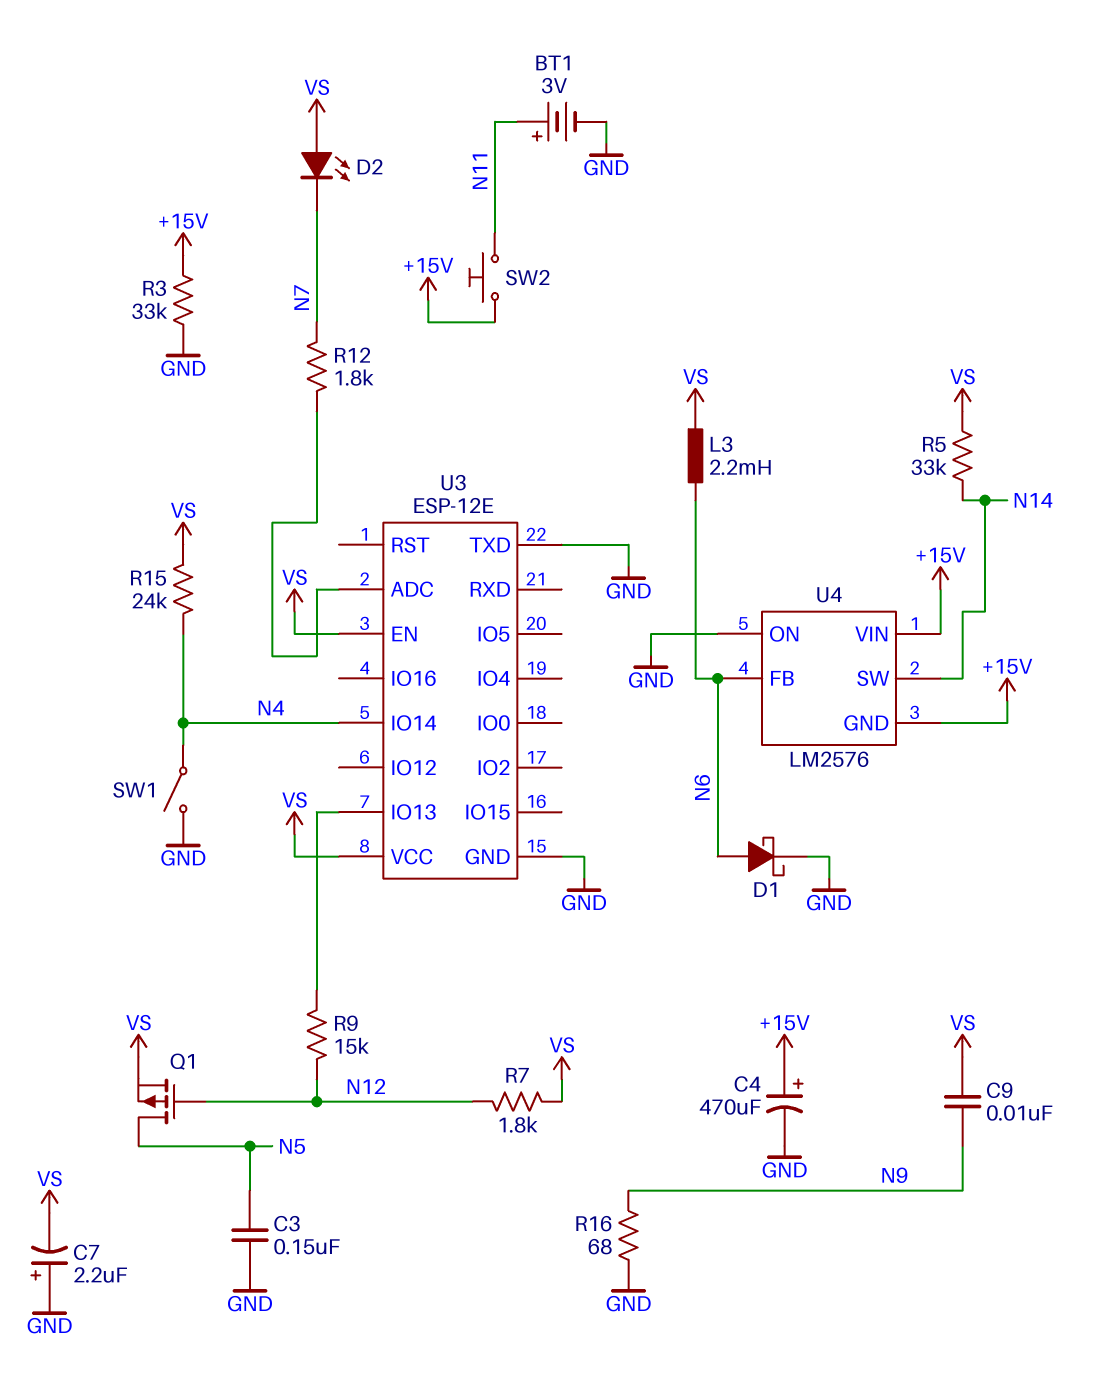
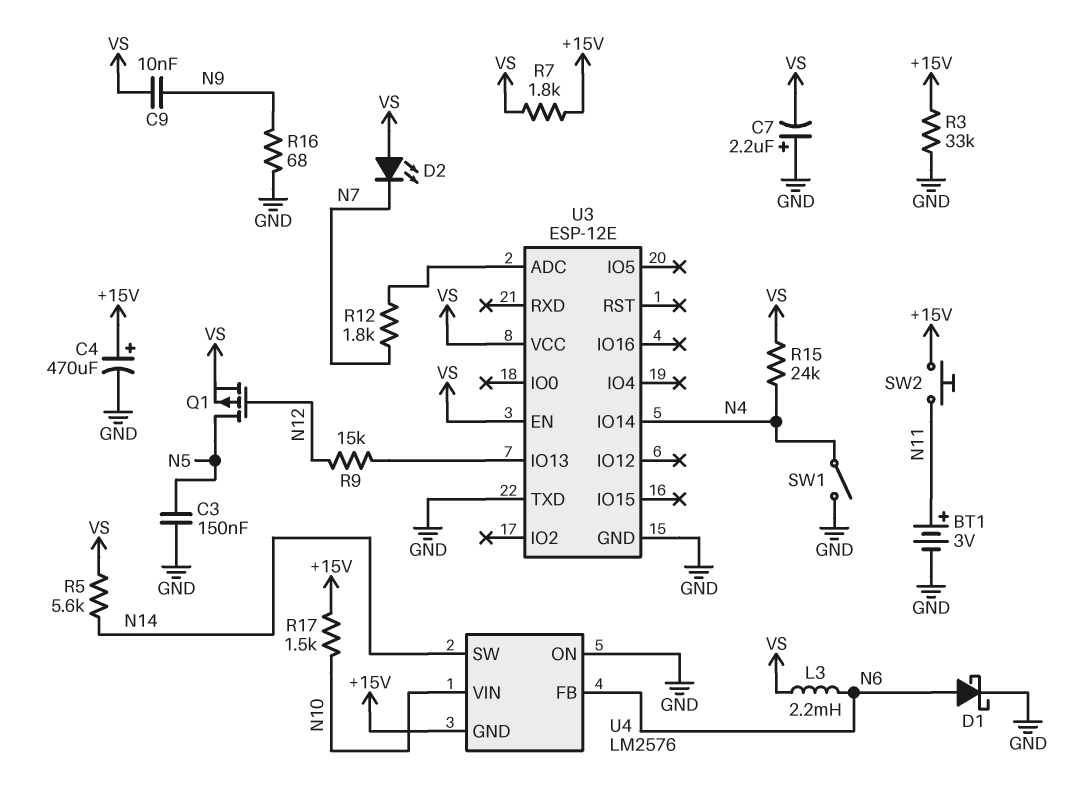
R5: 33k (N14, VS) -> 5.6k (N14, VS)
R7: 1.8k (N12, VS) -> 1.8k (+15V, VS)
R17: none -> 1.5k (+15V, N10)
U4 pin VIN: +15V -> N10

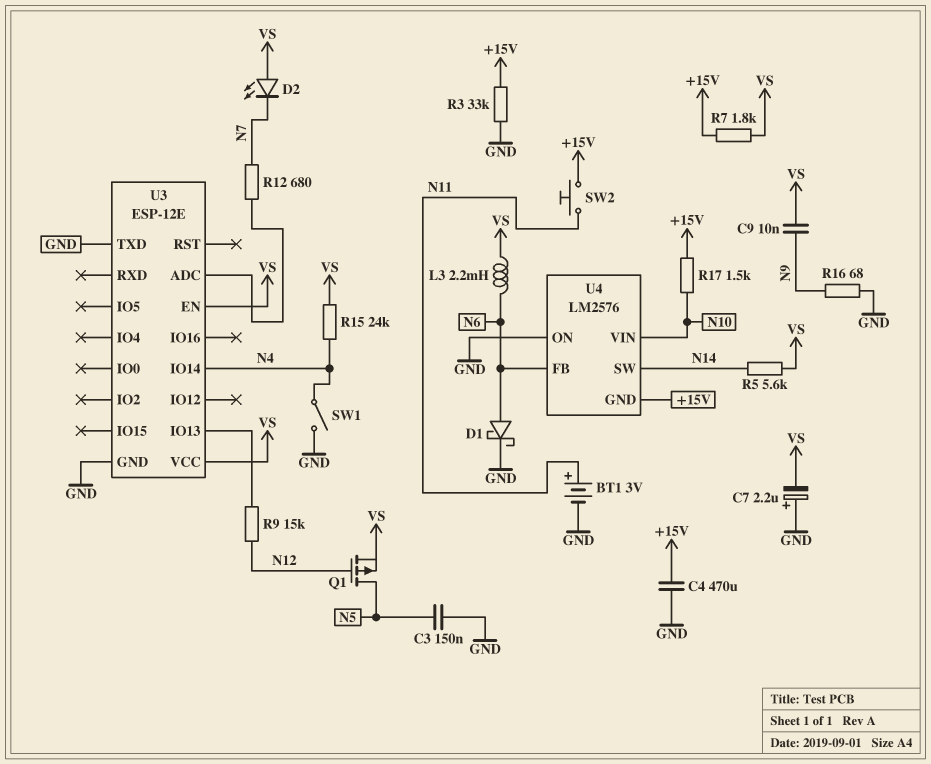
C4: 470uF (plus +15V, minus GND) -> 470uF (+15V, GND)
R12: 1.8k (N7, U3/ADC) -> 680 (N7, U3/ADC)

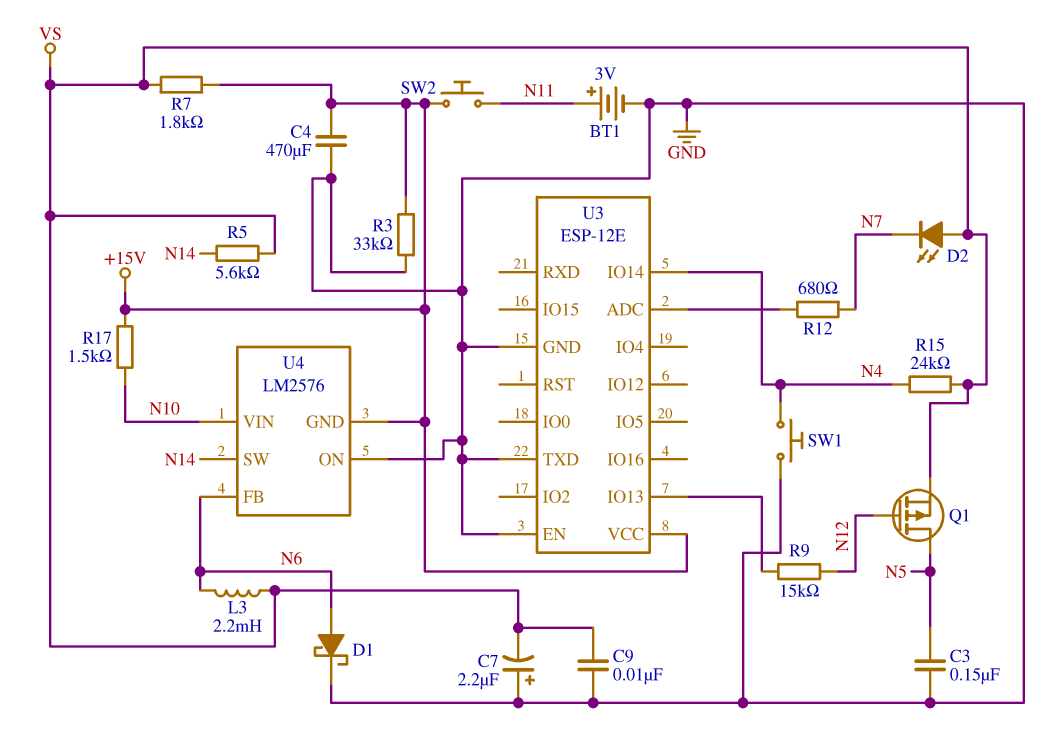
C9: 10nF (N9, VS) -> 10nF (GND, VS)
R16: 68 (GND, N9) -> none
SW1: switch (GND, N4) -> button (GND, N4)
U3 pin EN: VS -> GND
U3 pin VCC: VS -> +15V

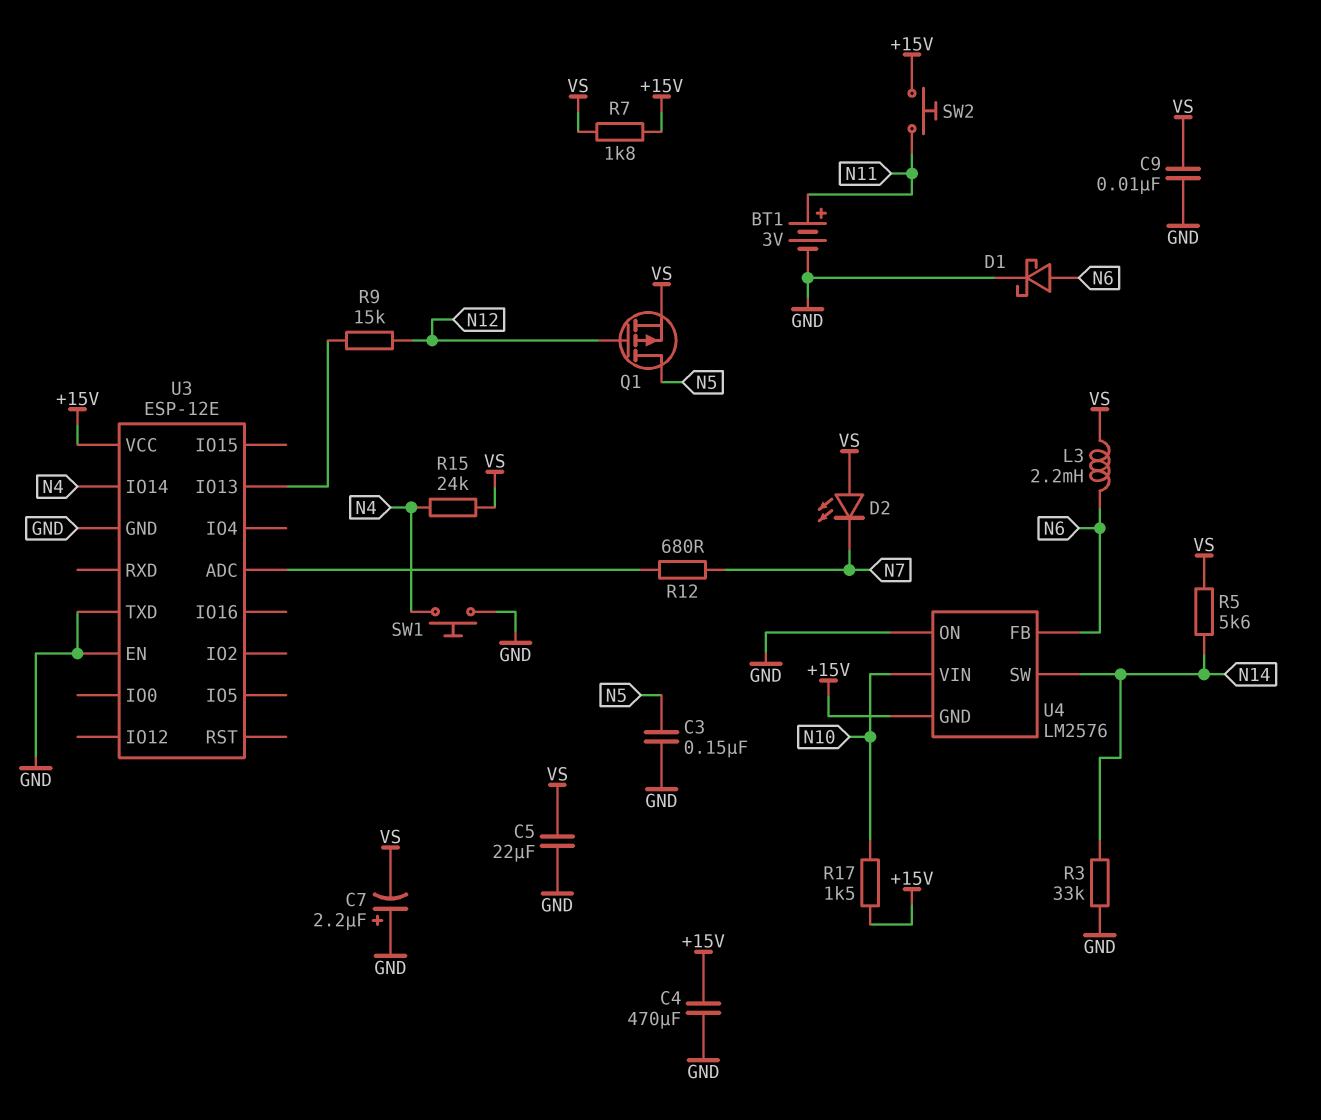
C5: none -> 22uF (GND, VS)
R3: 33k (+15V, GND) -> 33k (GND, N14)

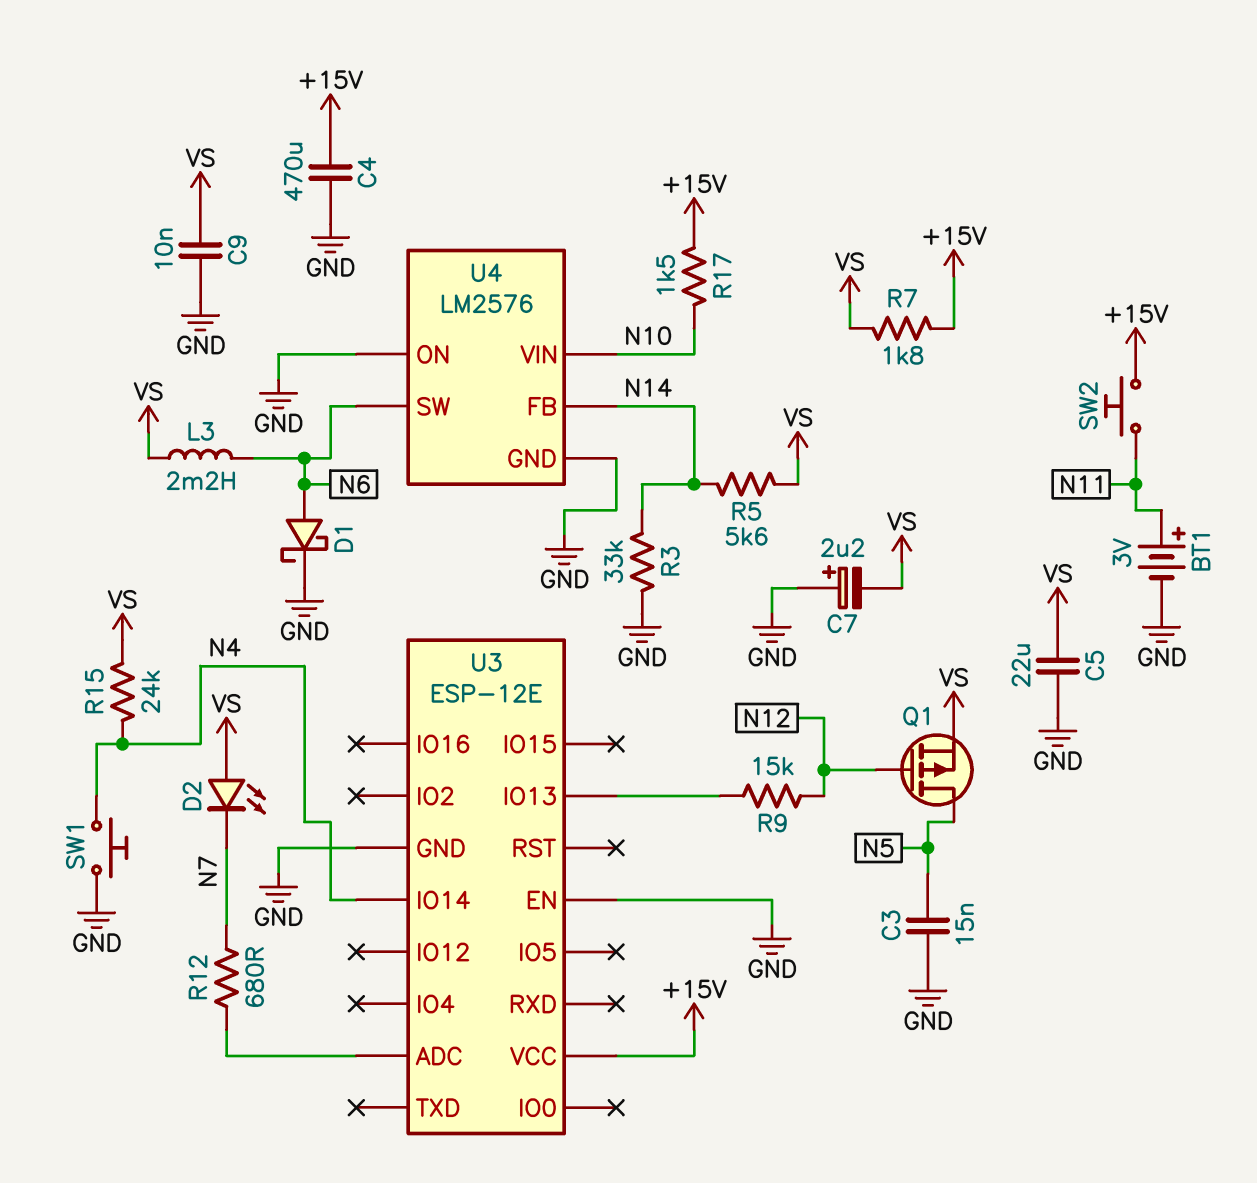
C3: 150nF (GND, N5) -> 15nF (GND, N5)
U3 pin TXD: GND -> none
U4 pin FB: N6 -> N14
U4 pin GND: +15V -> GND
U4 pin SW: N14 -> N6

